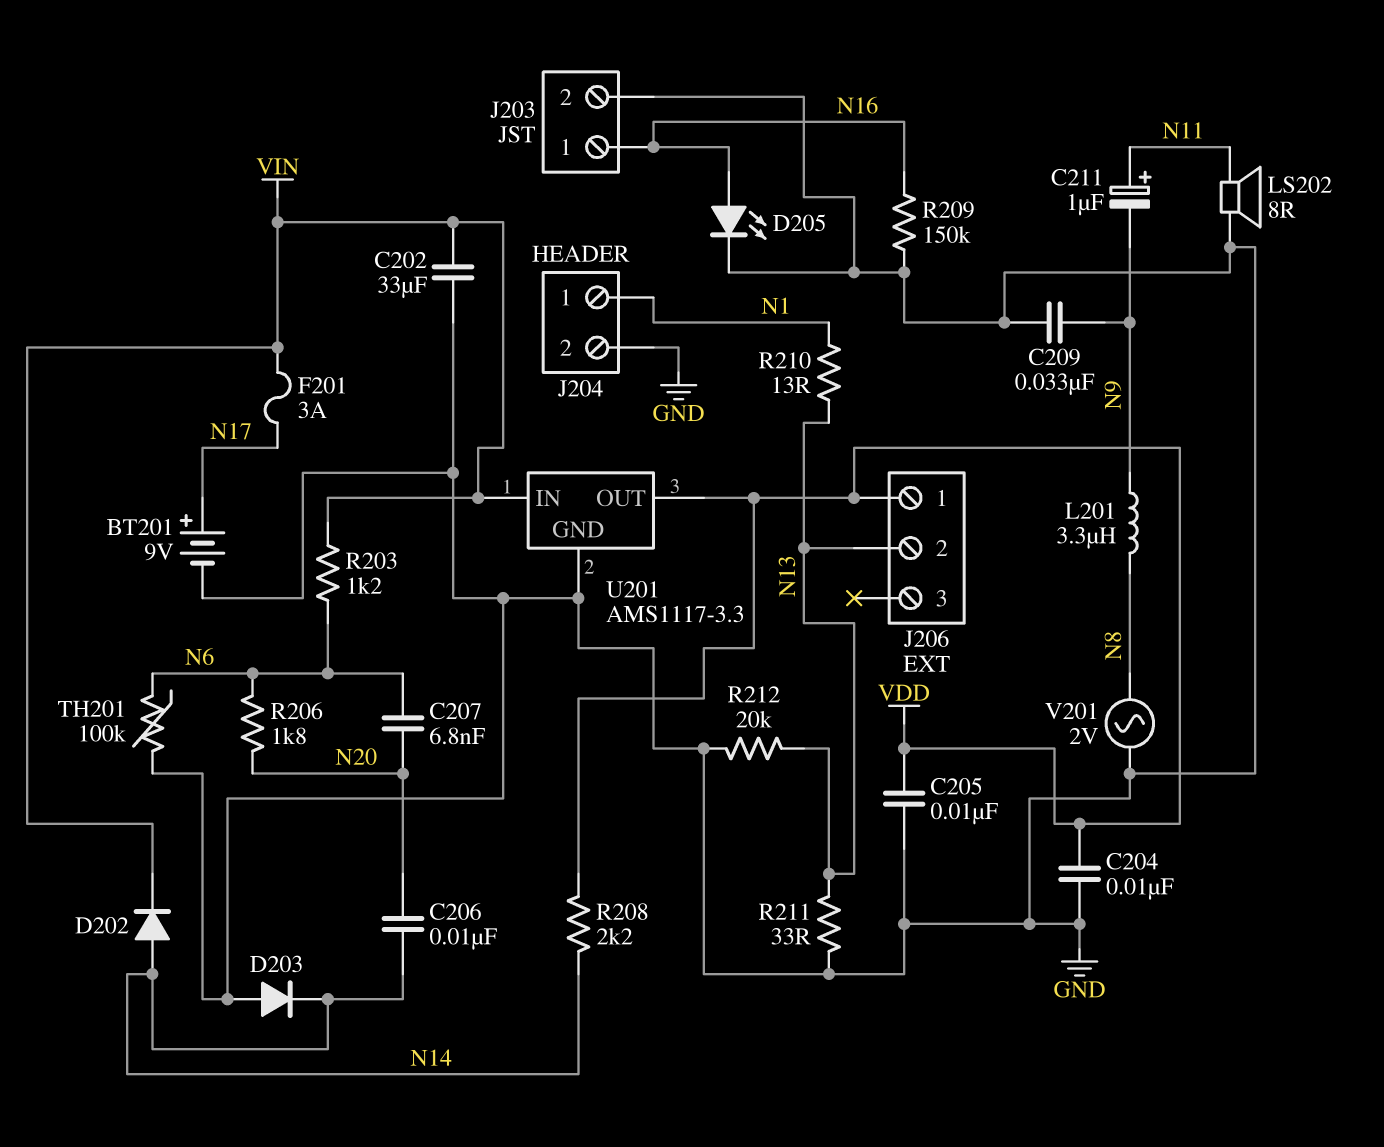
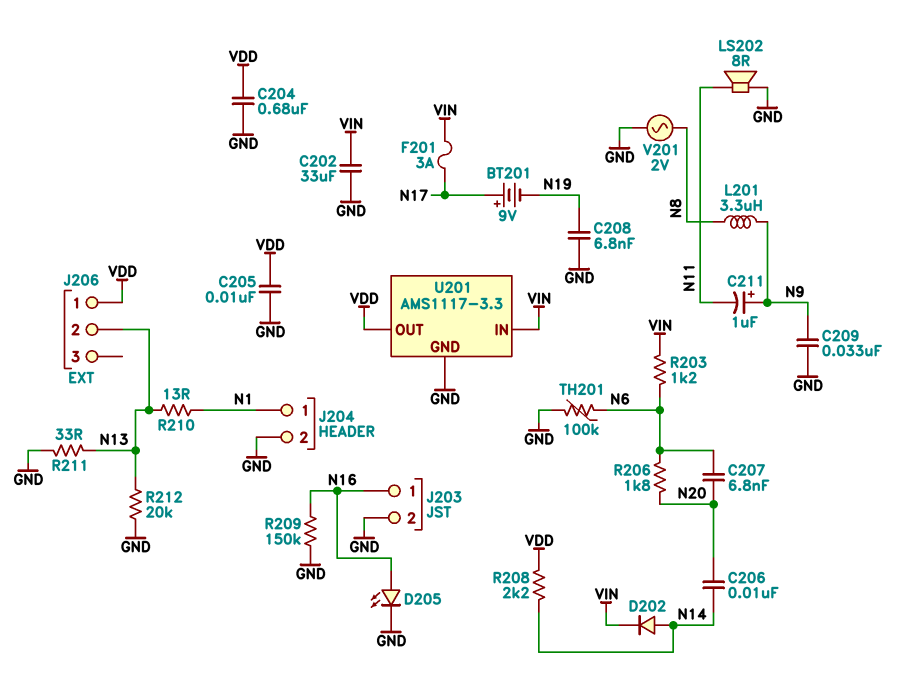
BT201: 9V (plus N17, minus GND) -> 9V (plus N17, minus N19)
C204: 10nF (GND, VDD) -> 680nF (GND, VDD)
C208: none -> 6.8nF (GND, N19)
C211: 1uF (plus N11, minus N9) -> 1uF (plus N9, minus N11)
D203: diode (A GND, K N14) -> none

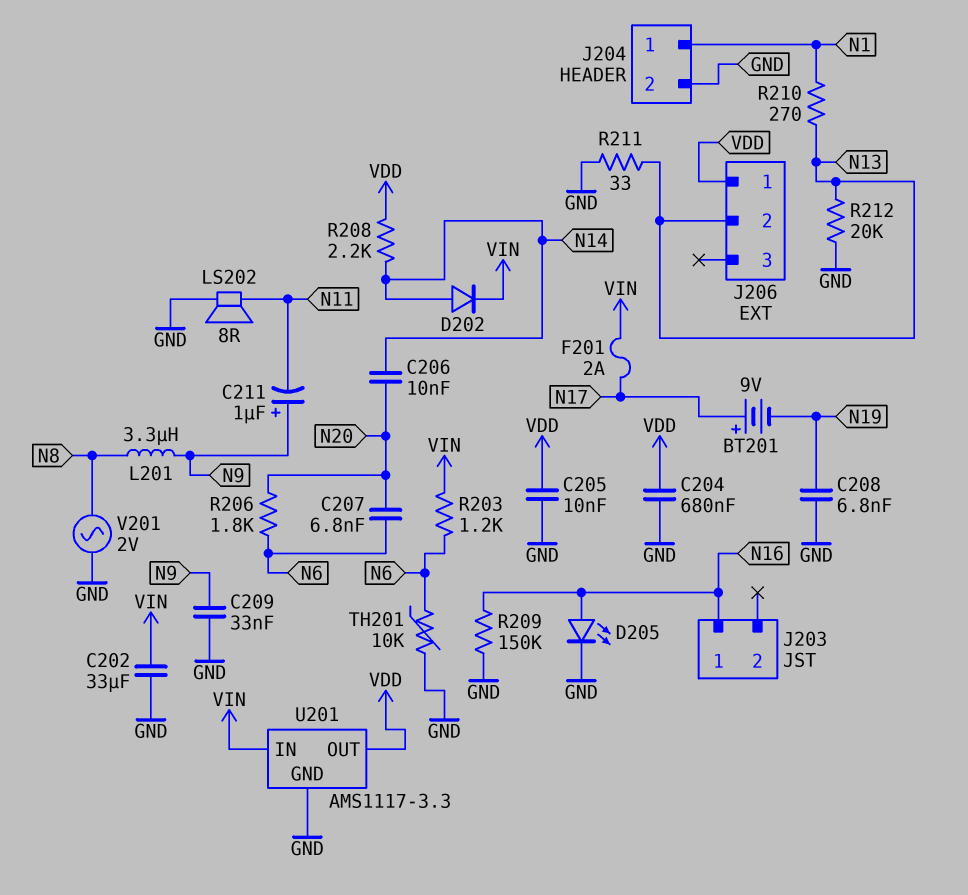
F201: 3A (N17, VIN) -> 2A (N17, VIN)
J203 pin 2: GND -> none
R210: 13 (N1, N13) -> 270 (N1, N13)
TH201: 100k (GND, N6) -> 10k (GND, N6)

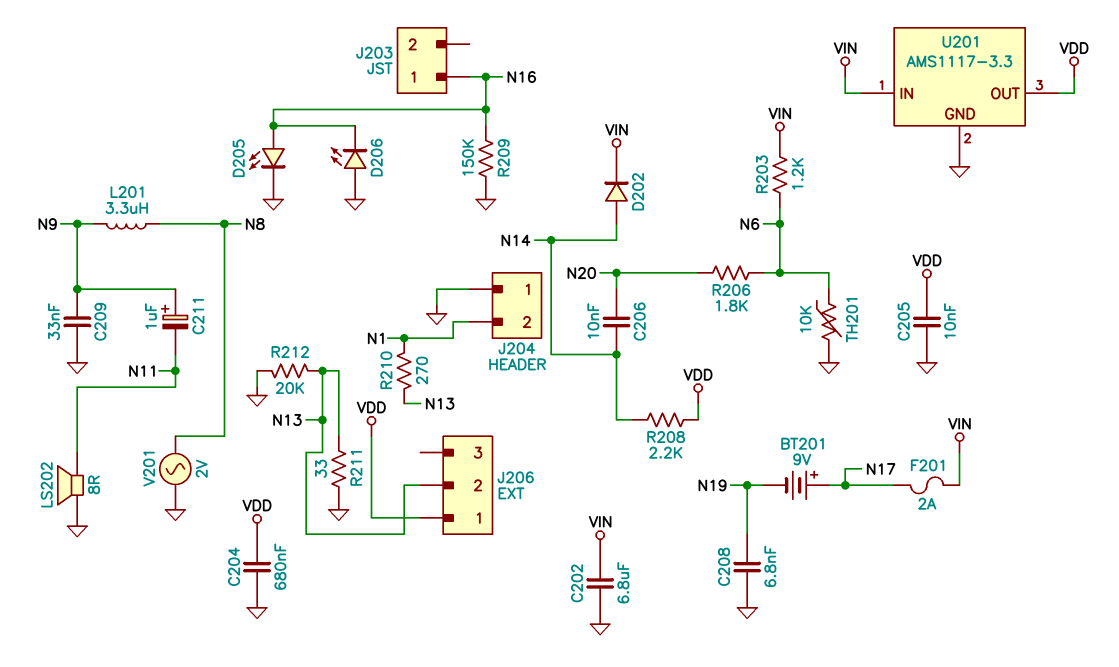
C202: 33uF (GND, VIN) -> 6.8uF (GND, VIN)
C207: 6.8nF (N6, N20) -> none
D206: none -> LED (A GND, K N16)
J204 pin 1: N1 -> GND
J204 pin 2: GND -> N1

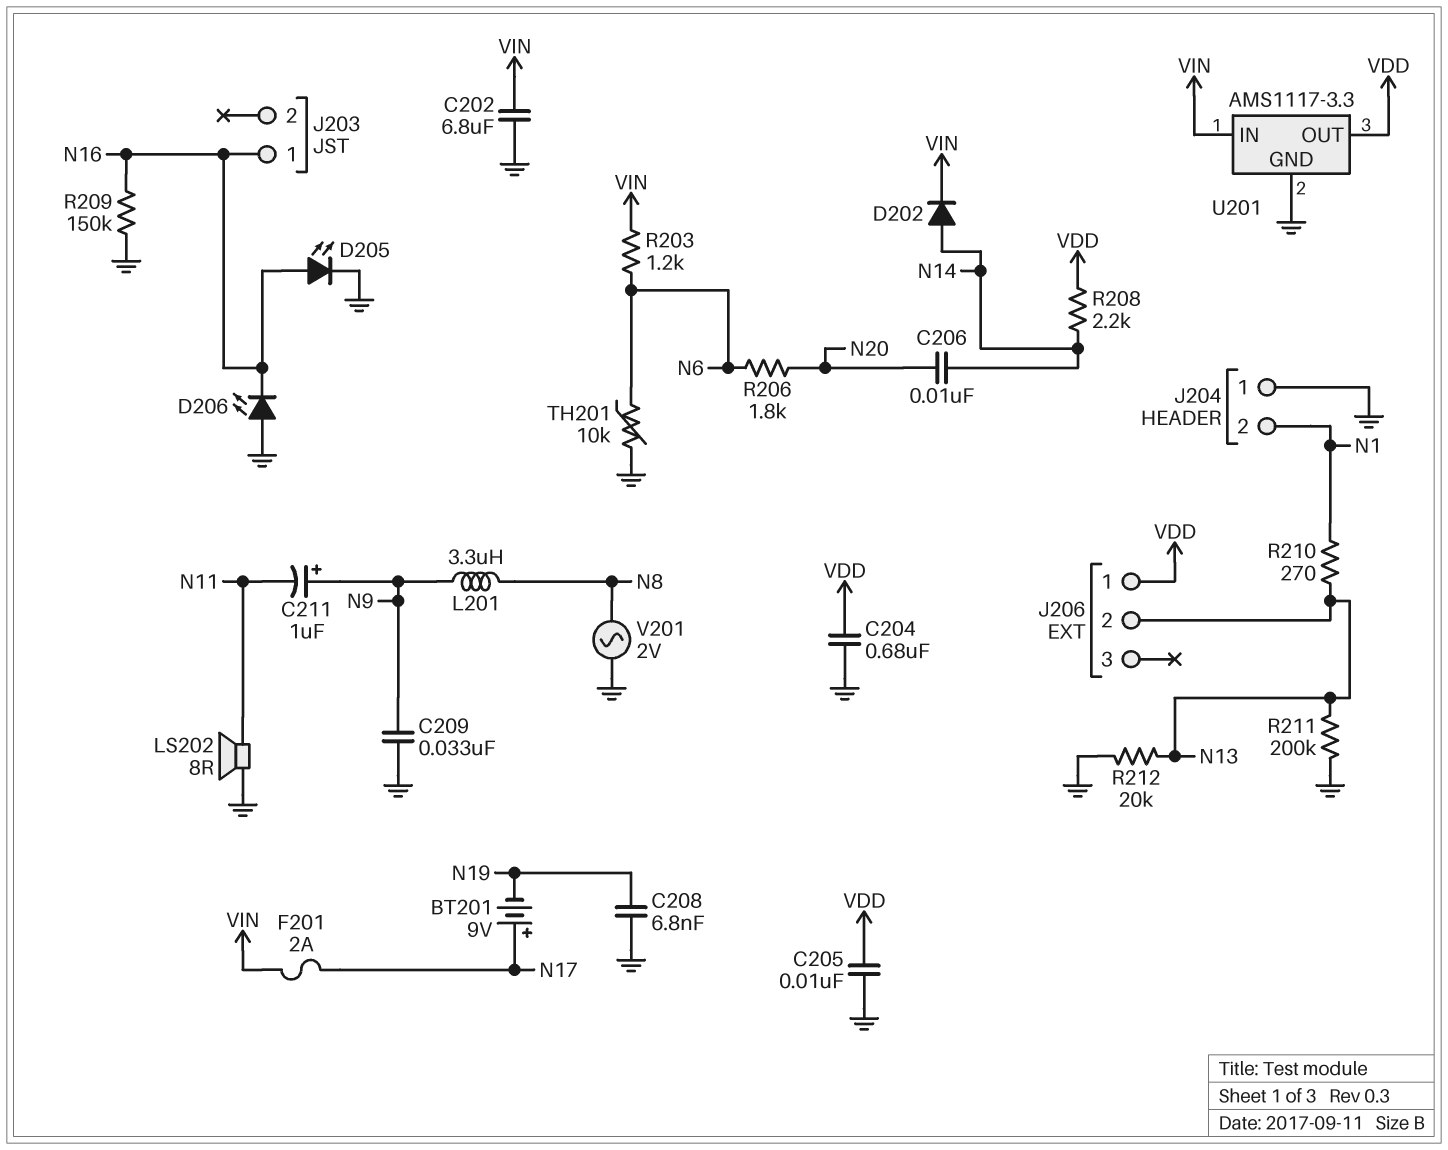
R211: 33 (GND, N13) -> 200k (GND, N13)

